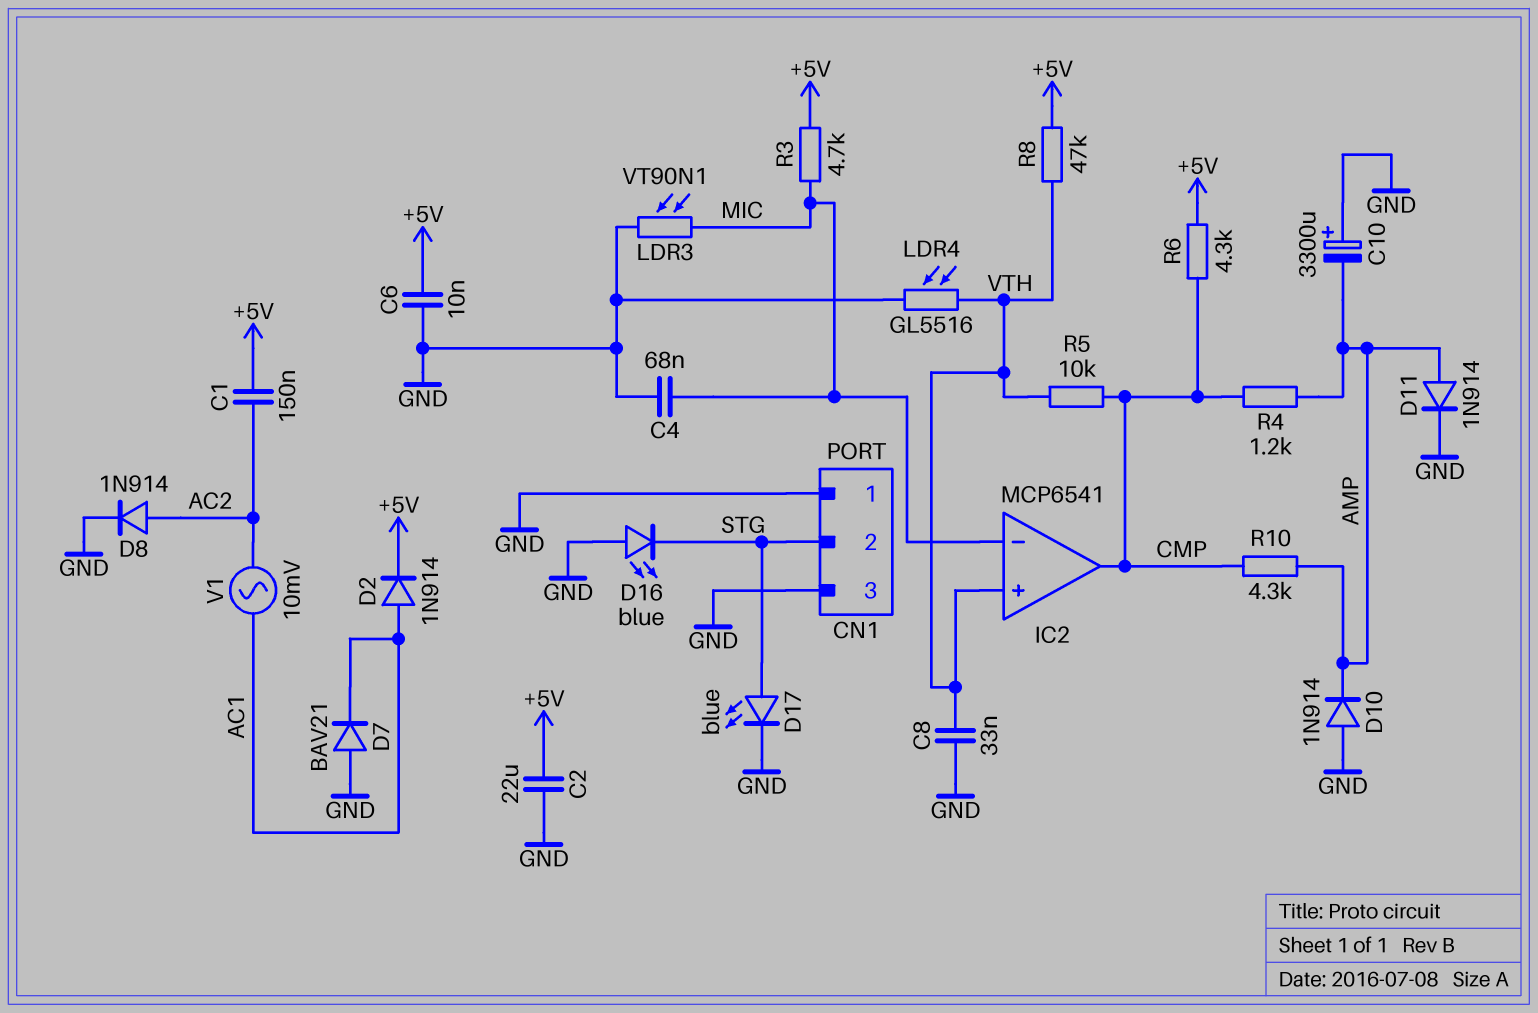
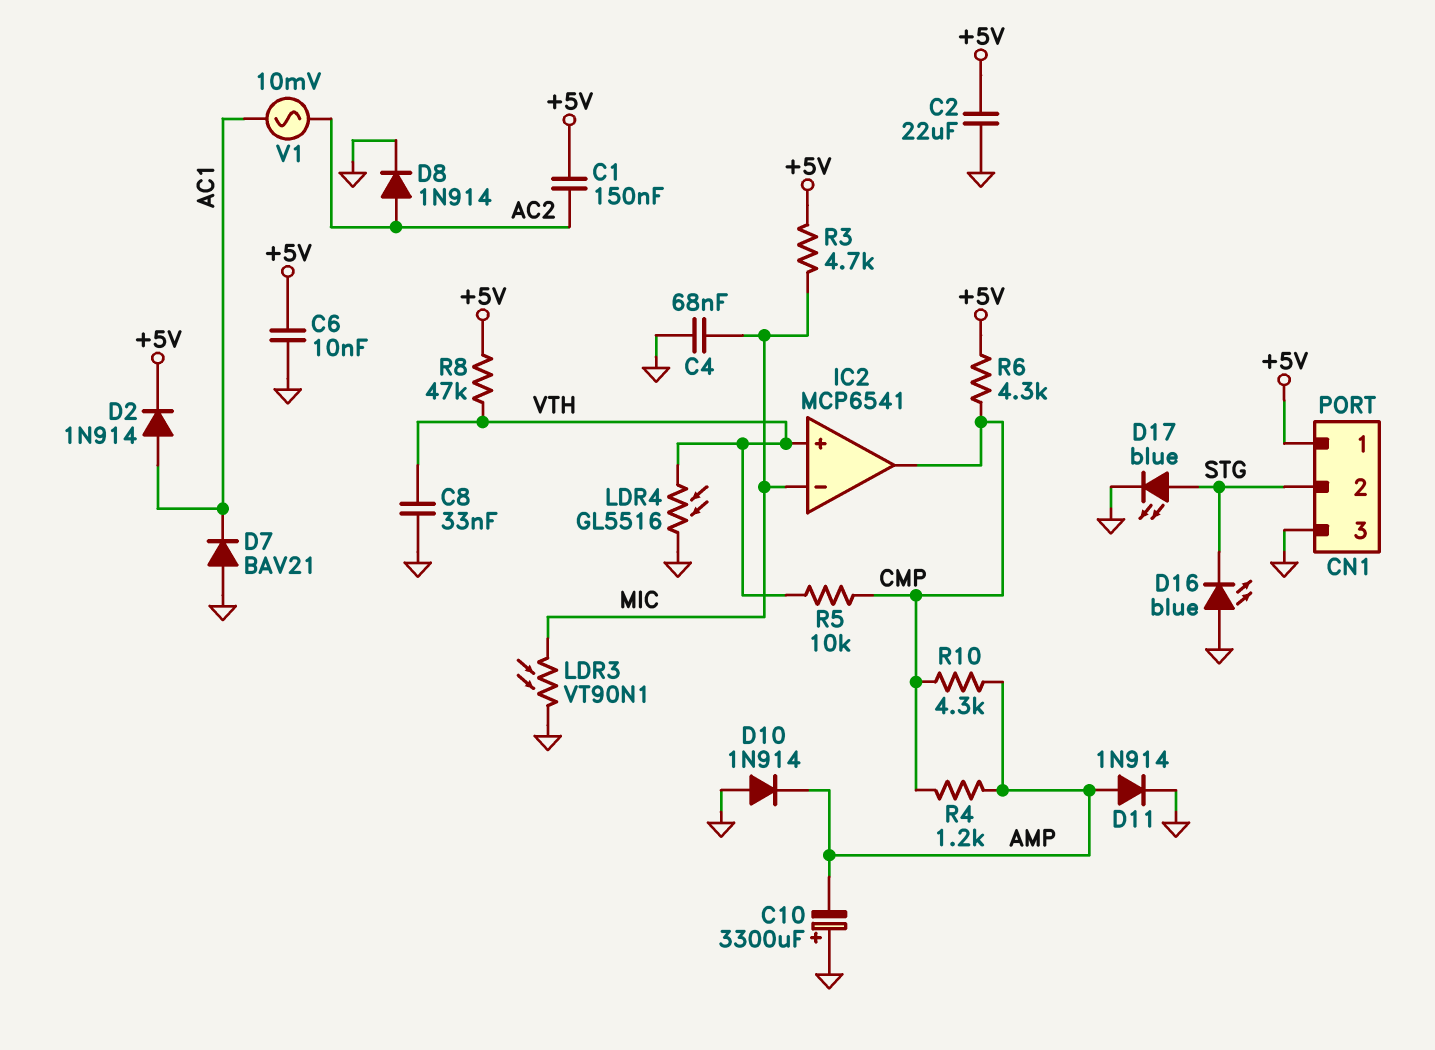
CN1 pin 1: GND -> +5V

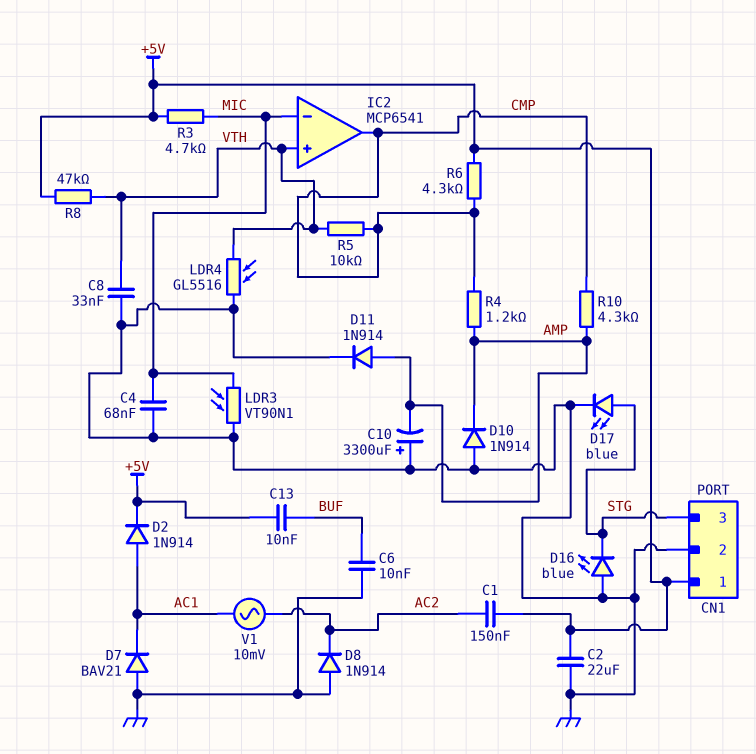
C6: 10nF (+5V, GND) -> 10nF (BUF, GND)
C13: none -> 10nF (+5V, BUF)
CN1 pin 2: STG -> GND
CN1 pin 3: GND -> STG
D8: diode 1N914 (A AC2, K GND) -> diode 1N914 (A GND, K AC2)

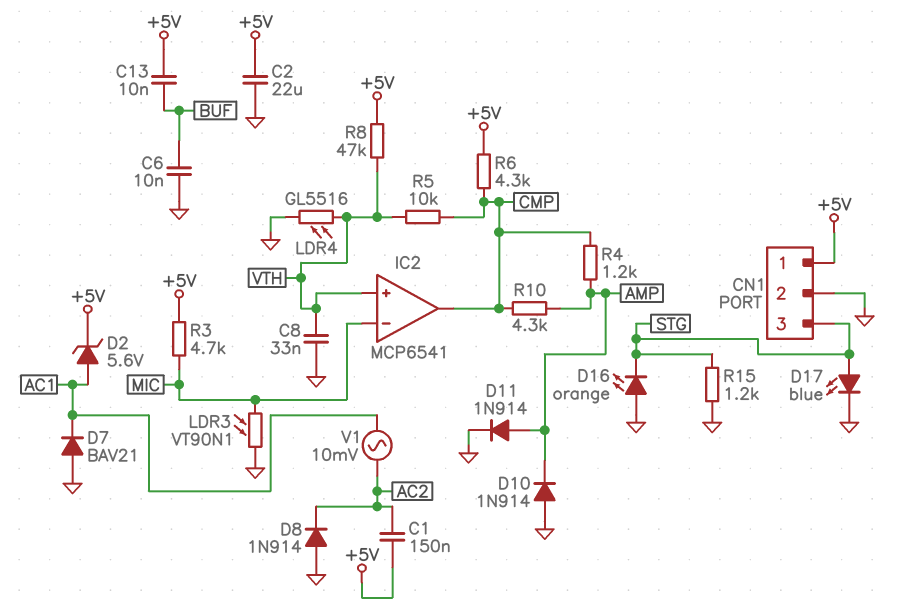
C4: 68nF (GND, MIC) -> none
C10: 3300uF (plus GND, minus AMP) -> none
D2: diode 1N914 (A AC1, K +5V) -> zener 5.6V (A AC1, K +5V)
D16: LED blue (A GND, K STG) -> LED orange (A GND, K STG)
R15: none -> 1.2k (GND, STG)

